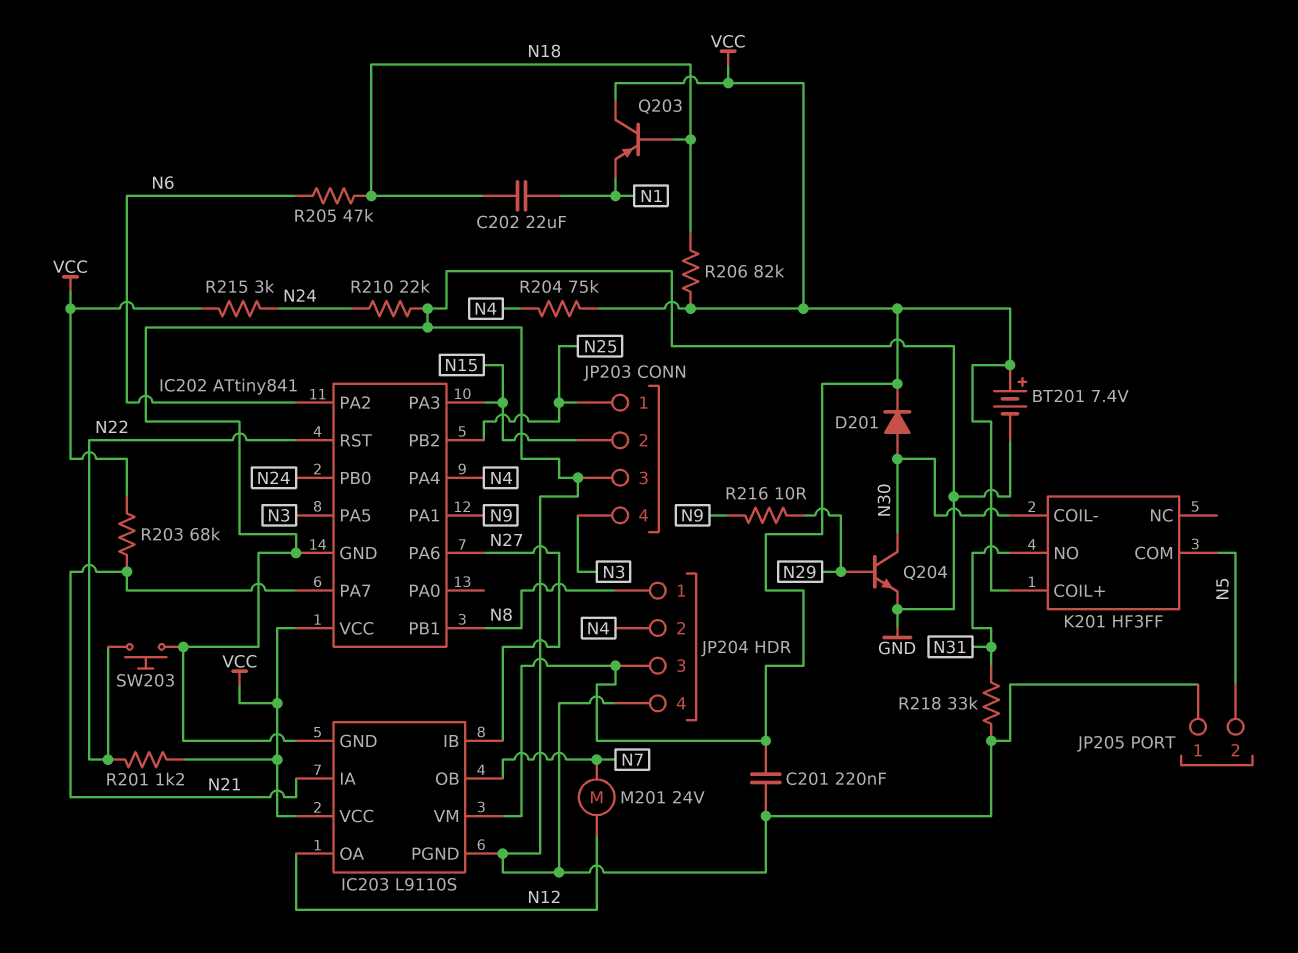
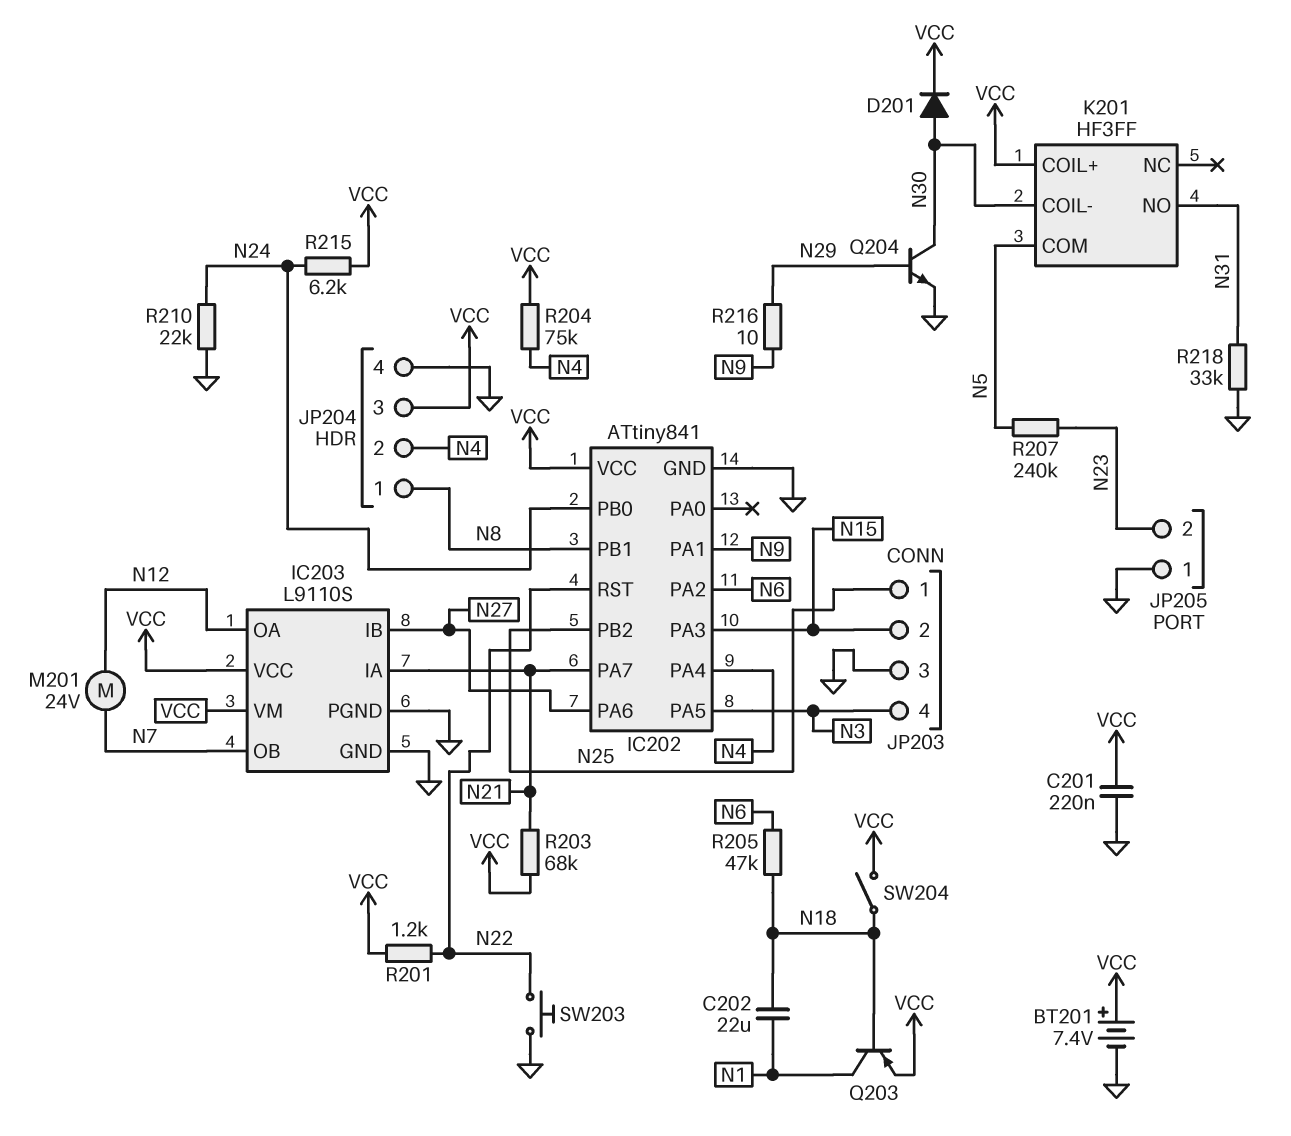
JP205 pin 2: N5 -> N23
Q203: PNP (B N18, C VCC, E N1) -> PNP (B N18, C N1, E VCC)
R206: 82k (N18, VCC) -> none
R207: none -> 240k (N5, N23)
R215: 3k (N24, VCC) -> 6.2k (N24, VCC)
SW204: none -> switch (N18, VCC)

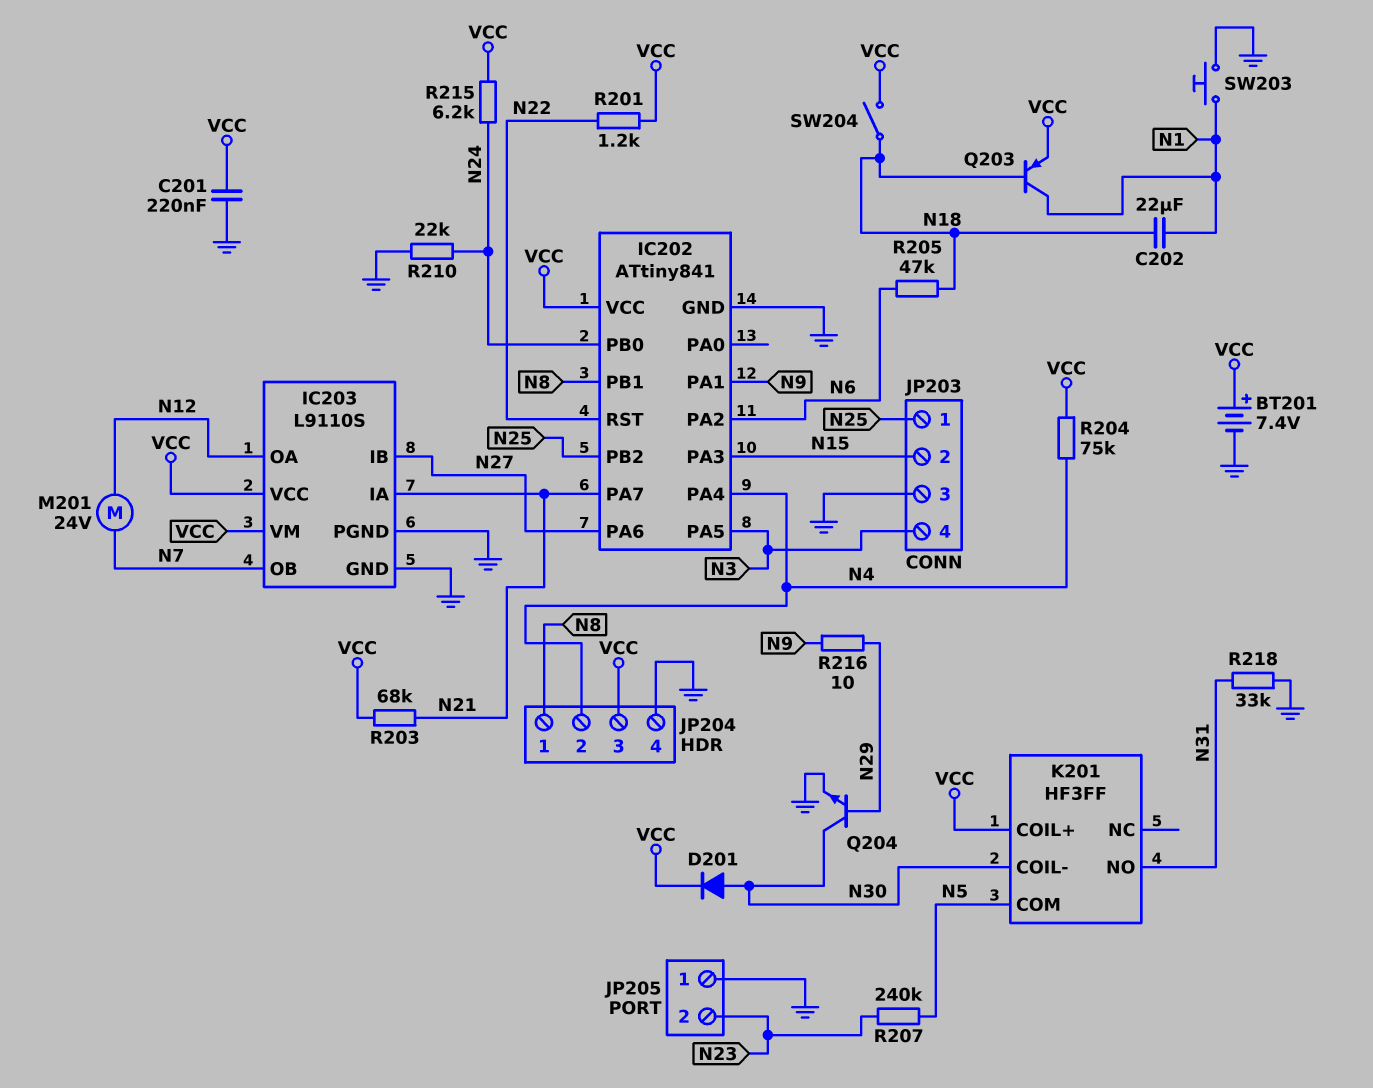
SW203: button (GND, N22) -> button (GND, N1)

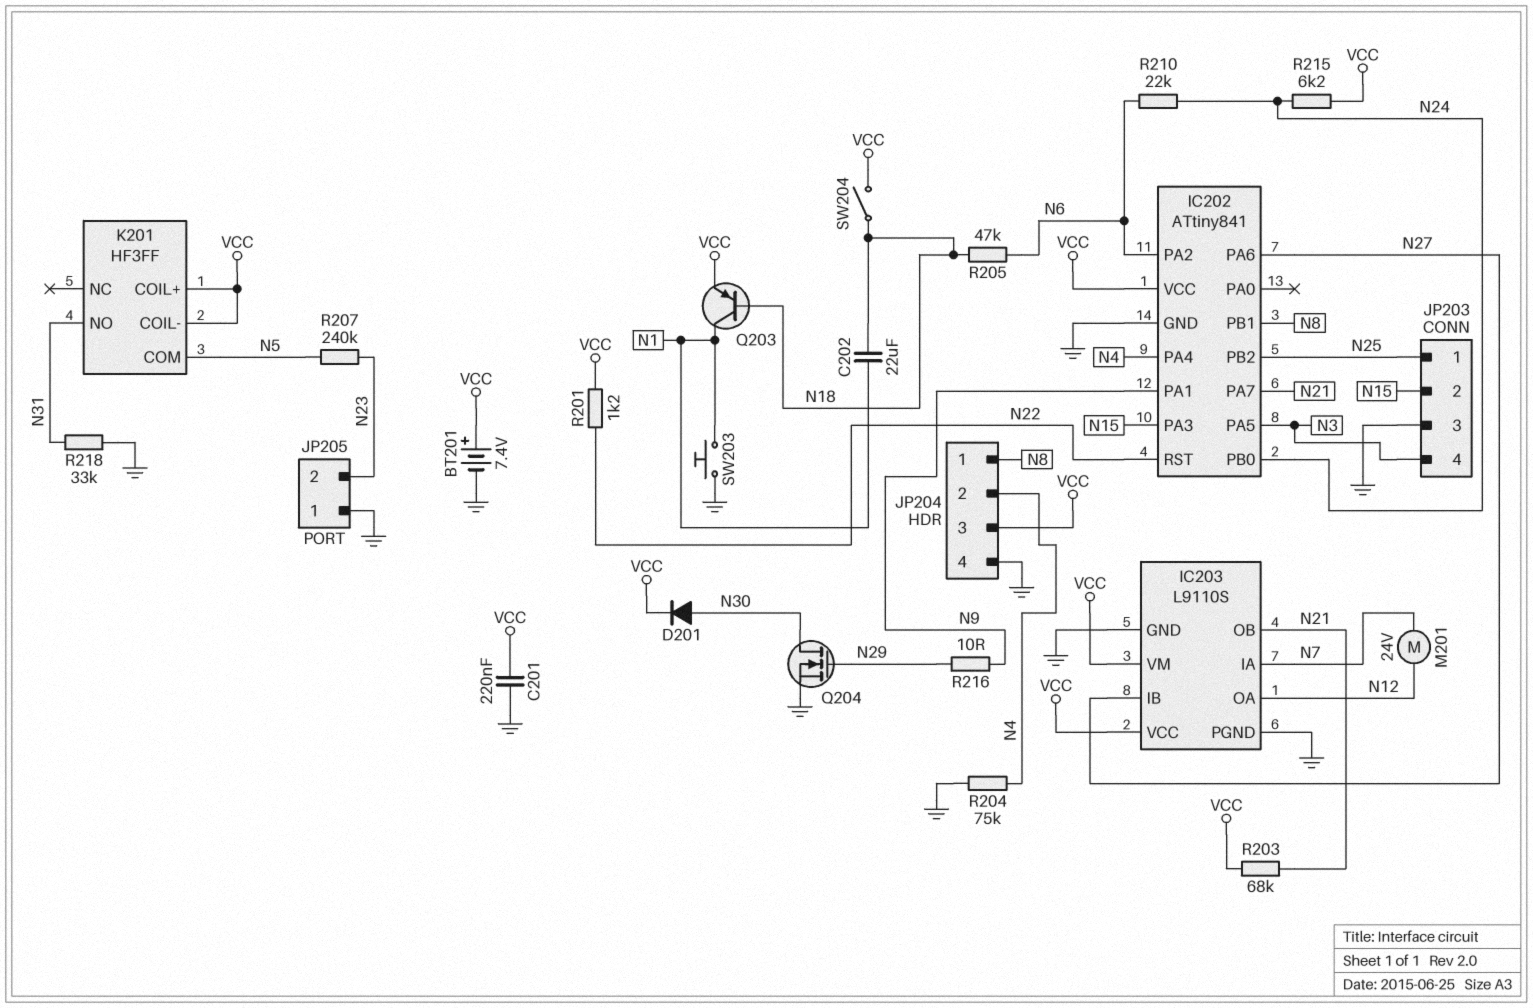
IC203 pin IA: N21 -> N7
IC203 pin OB: N7 -> N21
K201 pin COIL-: N30 -> VCC
Q204: NPN (B N29, C N30, E GND) -> NMOS (G N29, D N30, S GND)
R204: 75k (N4, VCC) -> 75k (GND, N4)
R210: 22k (GND, N24) -> 22k (N6, N24)

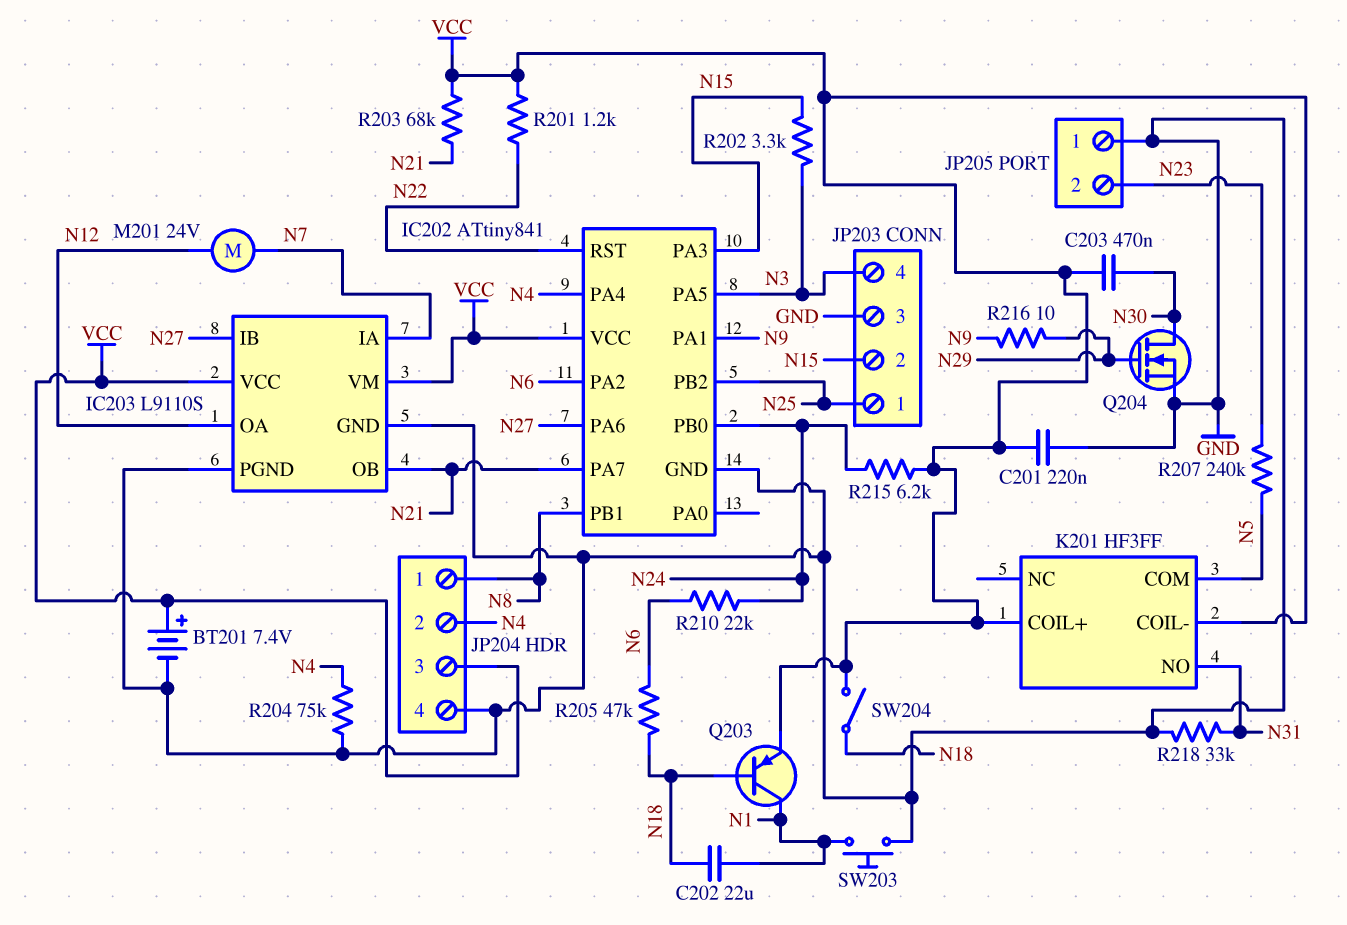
C203: none -> 470nF (N30, VCC)
D201: diode (A N30, K VCC) -> none
R202: none -> 3.3k (N3, N15)

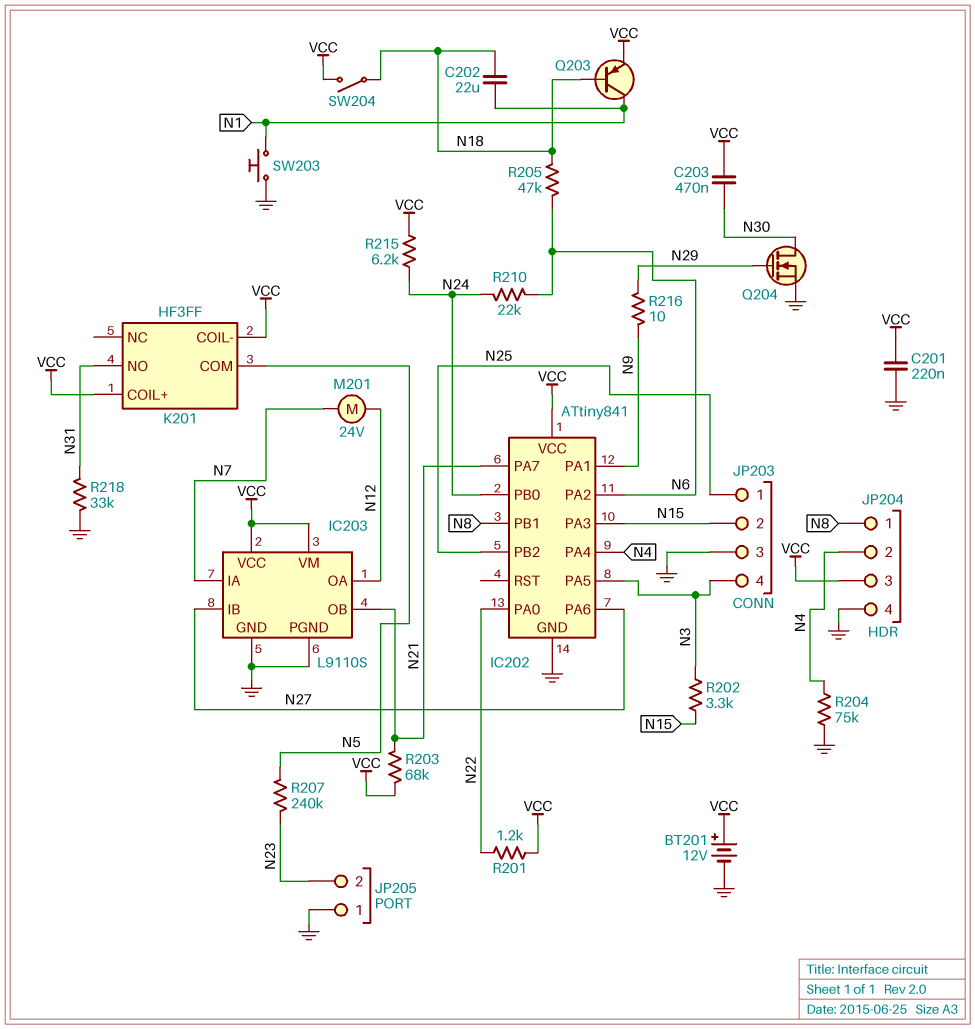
BT201: 7.4V (plus VCC, minus GND) -> 12V (plus VCC, minus GND)
IC202 pin PA0: none -> N22
IC202 pin RST: N22 -> none

